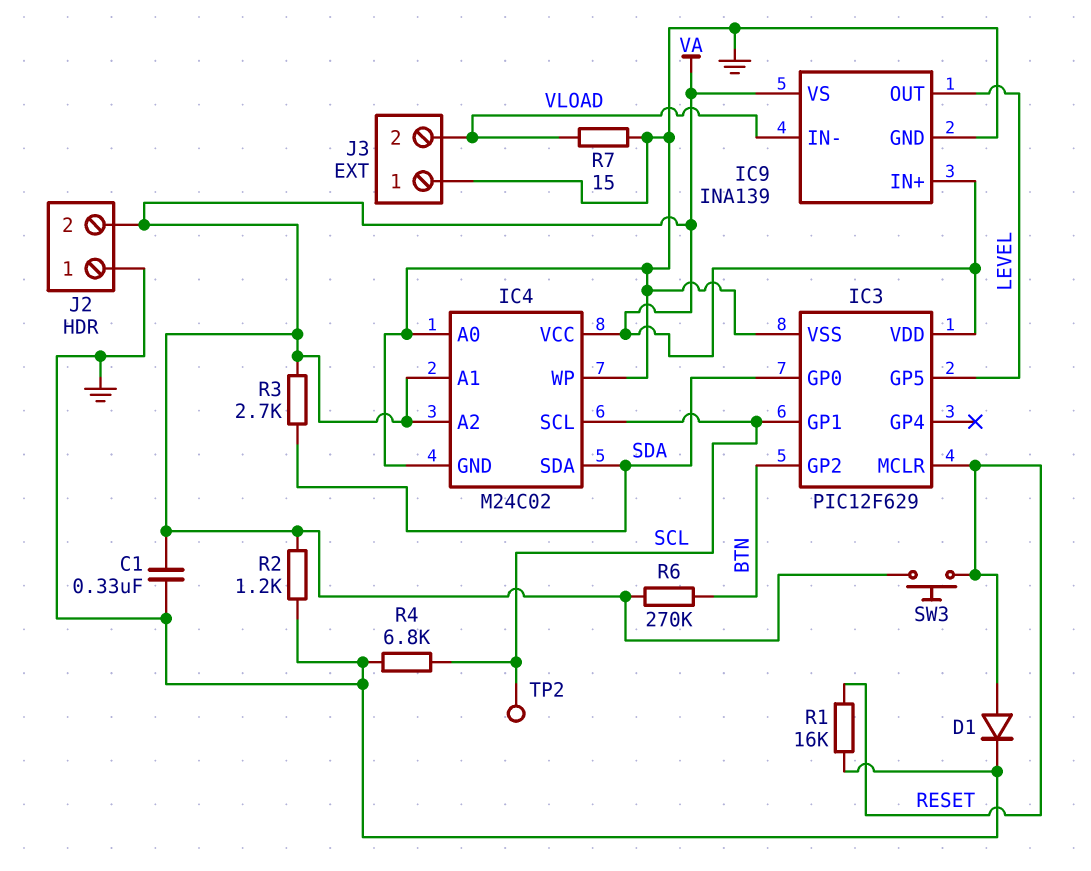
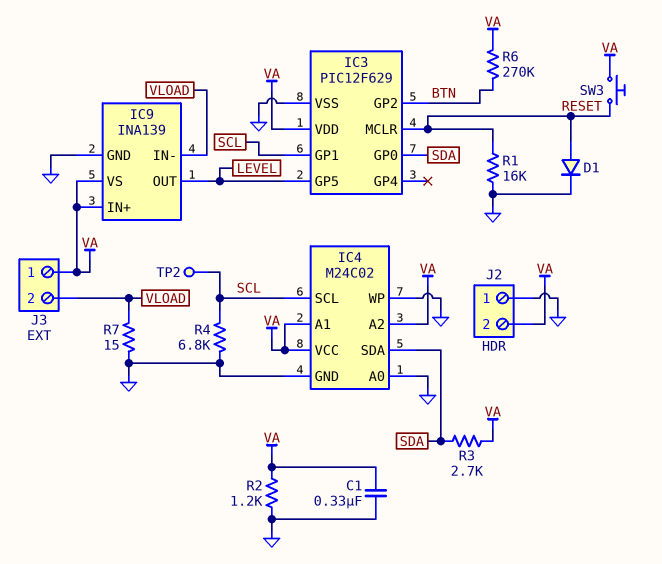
J3 pin 1: GND -> VA

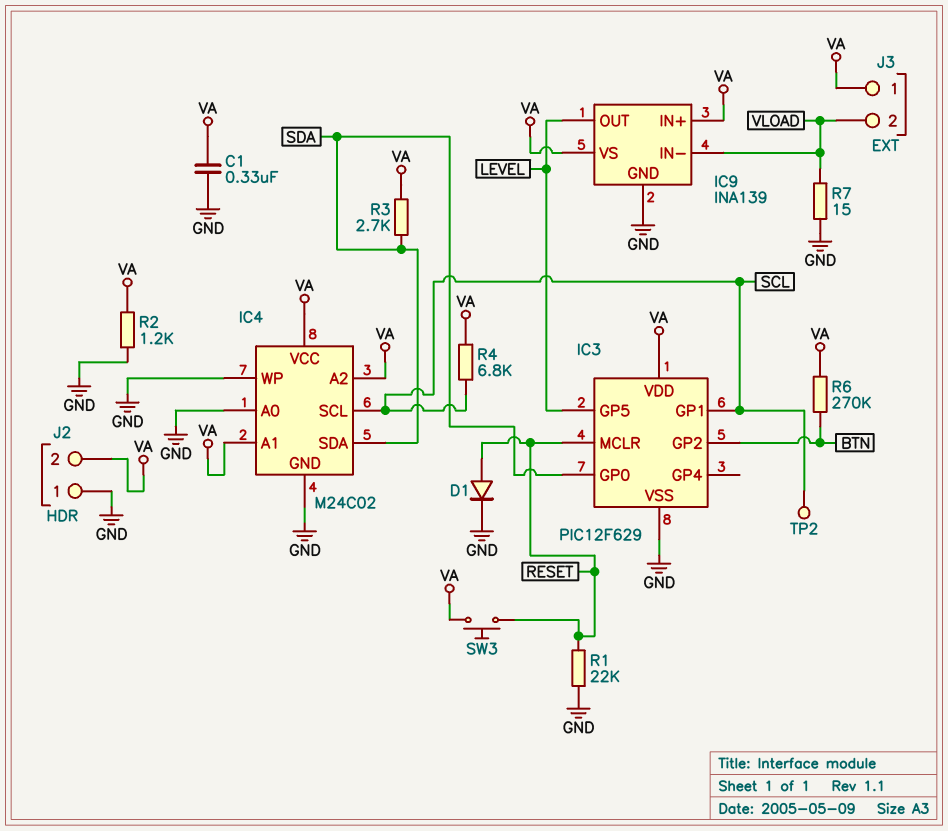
R1: 16k (GND, RESET) -> 22k (GND, RESET)
R4: 6.8k (GND, SCL) -> 6.8k (SCL, VA)

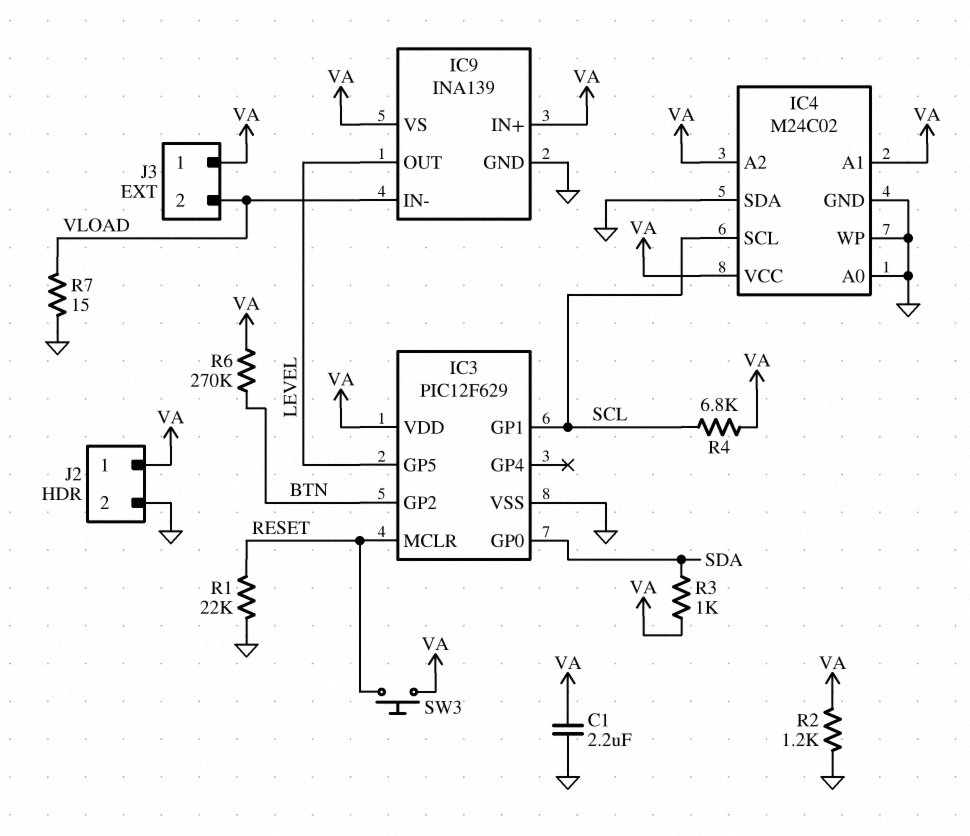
C1: 330nF (GND, VA) -> 2.2uF (GND, VA)
D1: diode (A RESET, K GND) -> none
IC4 pin SDA: SDA -> GND
J2 pin 1: GND -> VA
J2 pin 2: VA -> GND
R3: 2.7k (SDA, VA) -> 1k (SDA, VA)
TP2: test point (SCL) -> none

